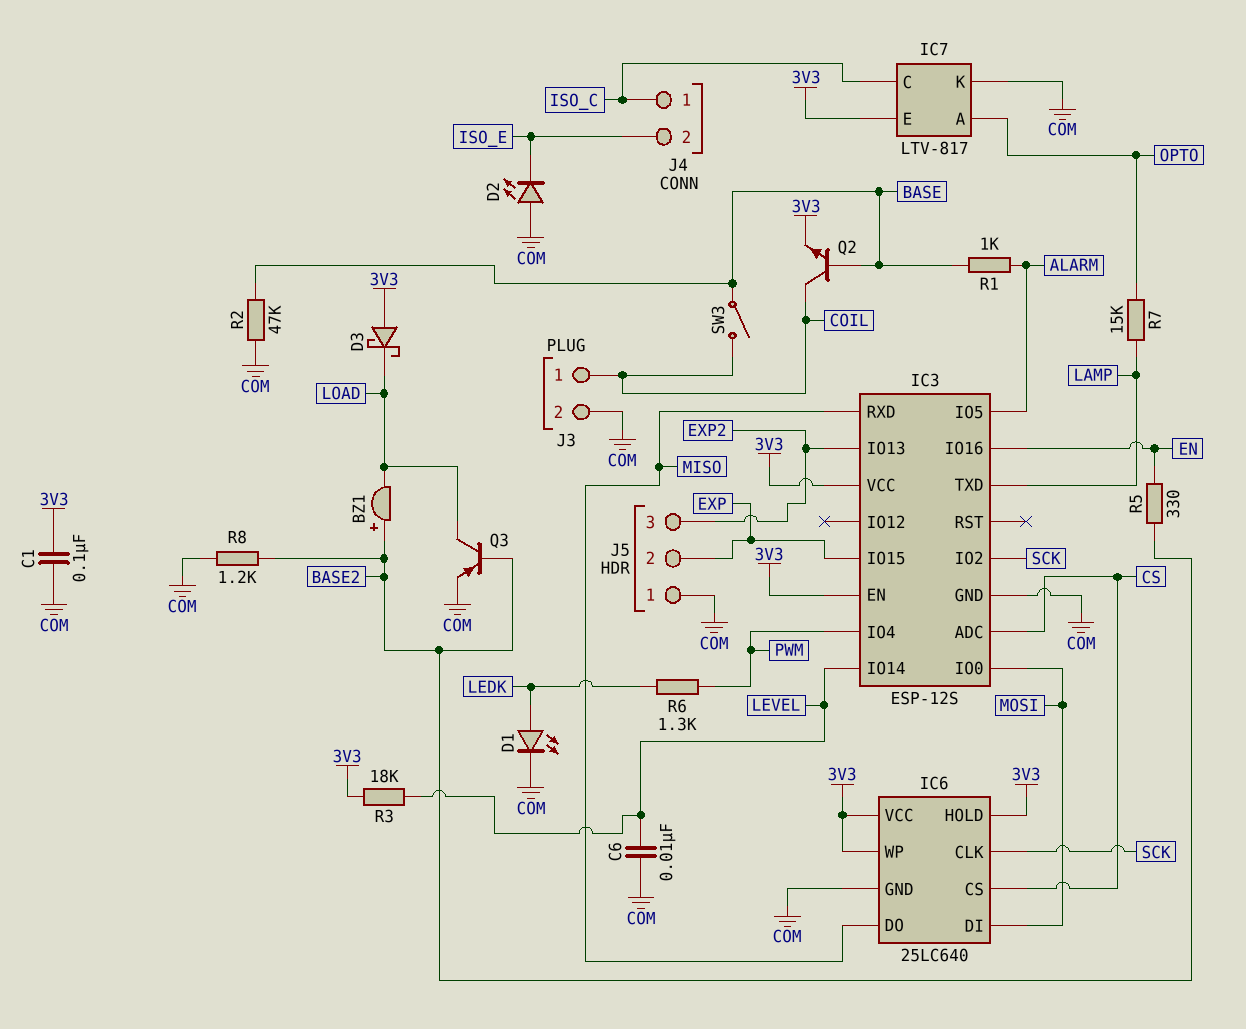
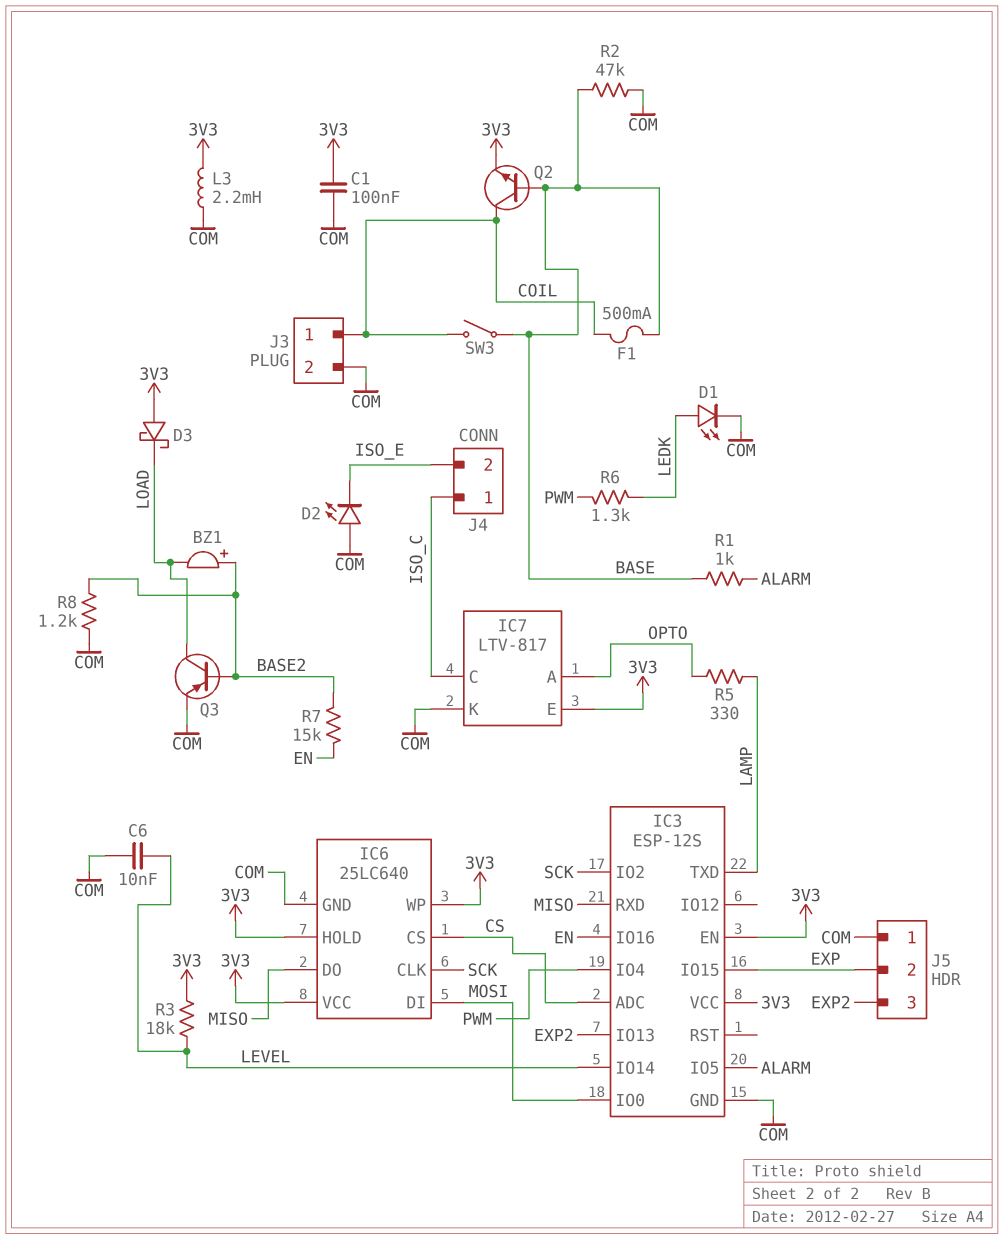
F1: none -> 500mA (BASE, COIL)
L3: none -> 2.2mH (3V3, COM)
R5: 330 (BASE2, EN) -> 330 (LAMP, OPTO)
R7: 15k (LAMP, OPTO) -> 15k (BASE2, EN)

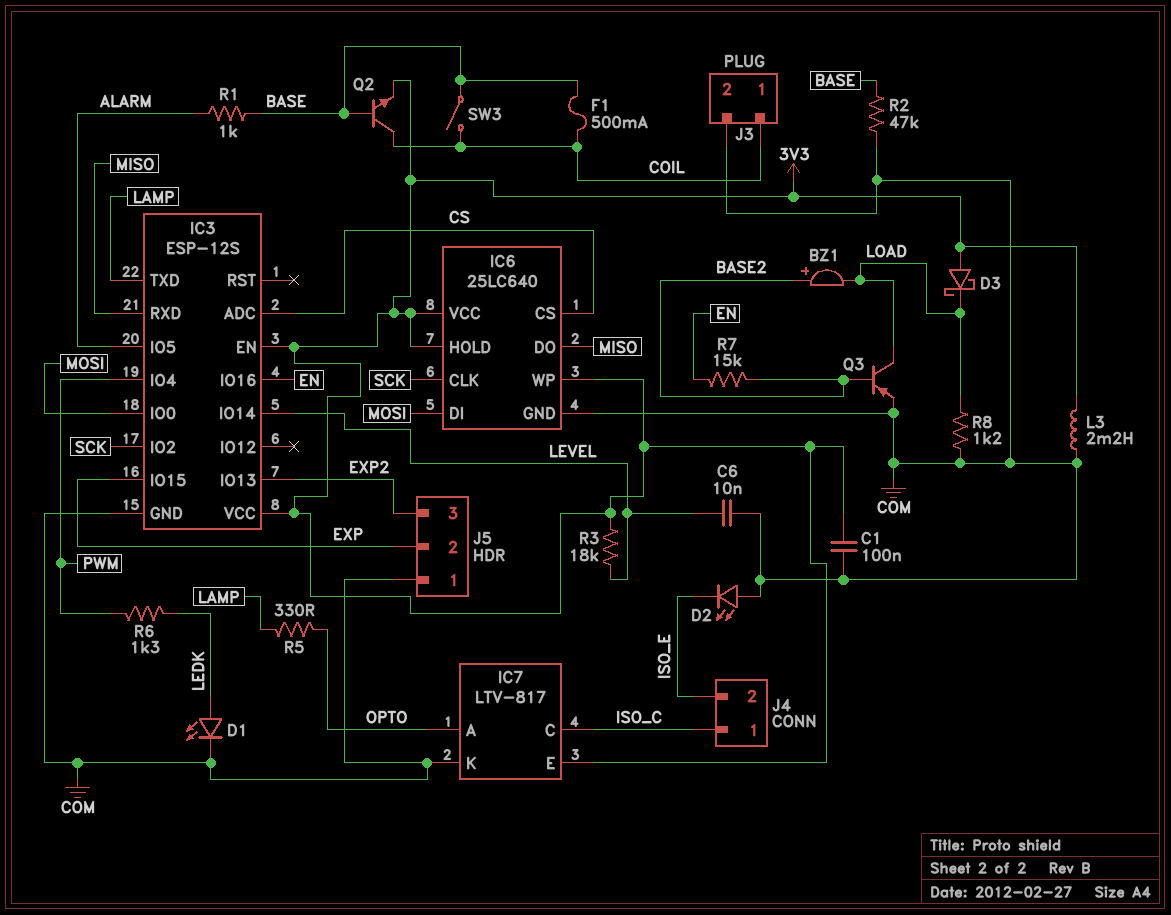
R8: 1.2k (BASE2, COM) -> 1.2k (COM, LOAD)

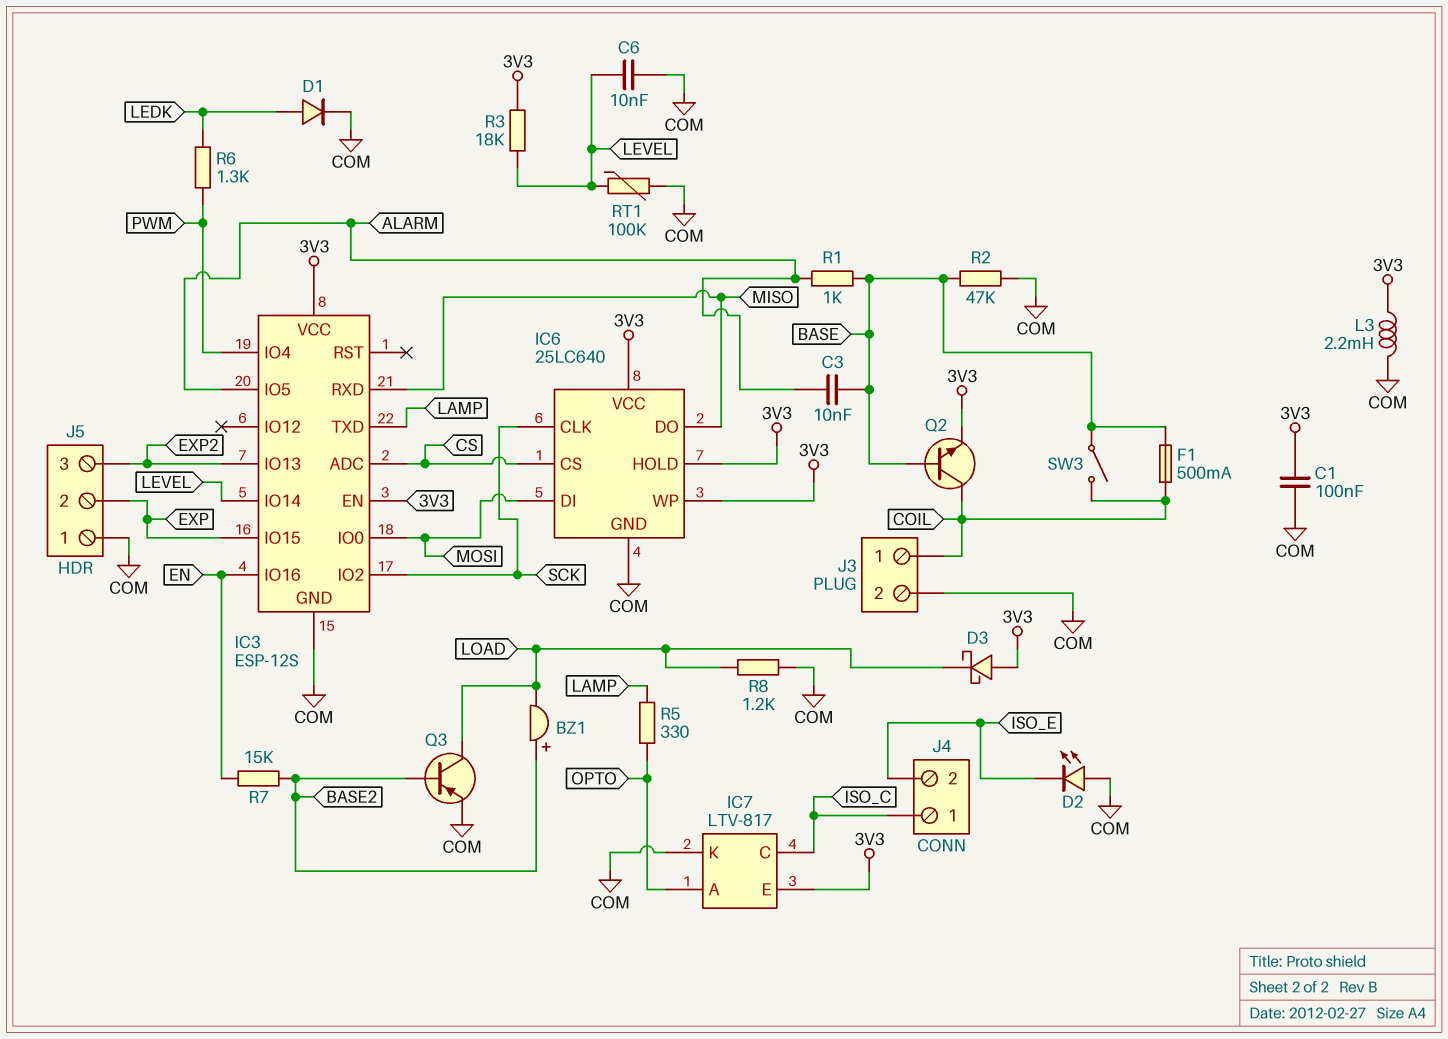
C3: none -> 10nF (ALARM, BASE)
D1: LED (A LEDK, K COM) -> diode (A LEDK, K COM)
RT1: none -> 100k (COM, LEVEL)

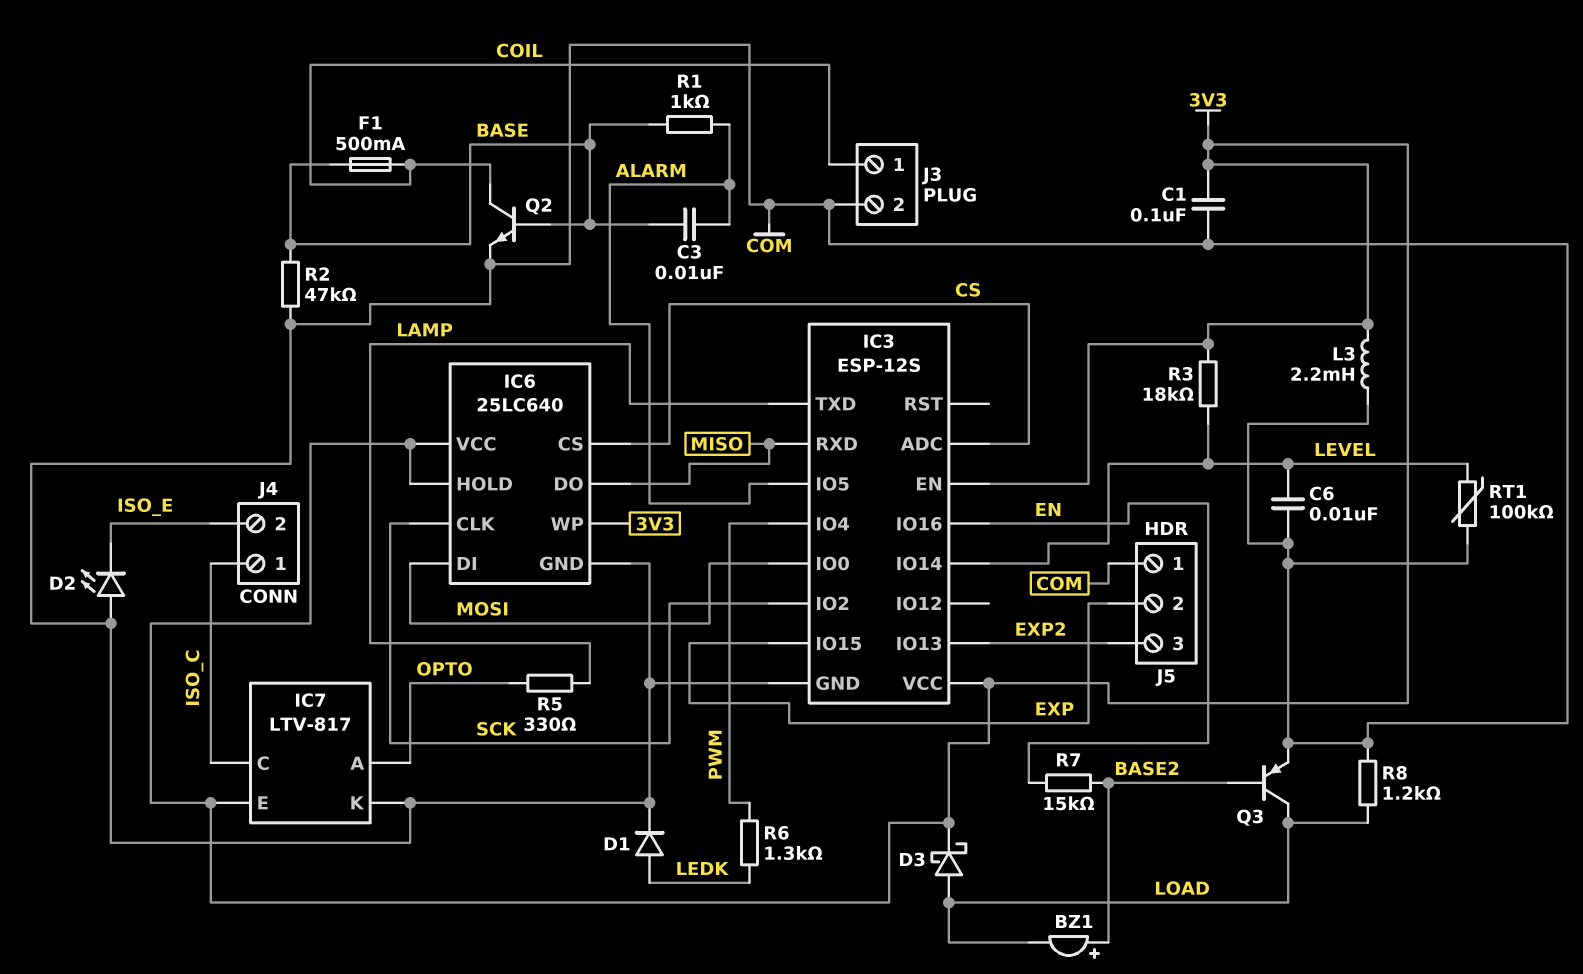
D3: schottky (A 3V3, K LOAD) -> schottky (A LOAD, K 3V3)
Q2: NPN (B BASE, C COIL, E 3V3) -> NPN (B BASE, C COIL, E COM)
SW3: switch (BASE, COIL) -> none

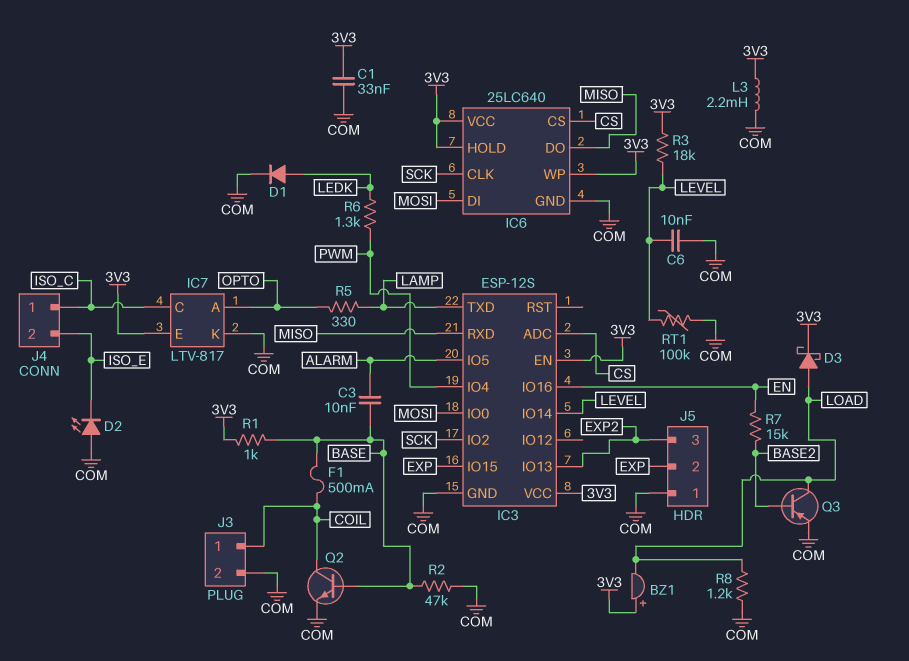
BZ1: buzzer (plus BASE2, minus LOAD) -> buzzer (plus 3V3, minus LOAD)
C1: 100nF (3V3, COM) -> 33nF (3V3, COM)
R1: 1k (ALARM, BASE) -> 1k (3V3, BASE)

